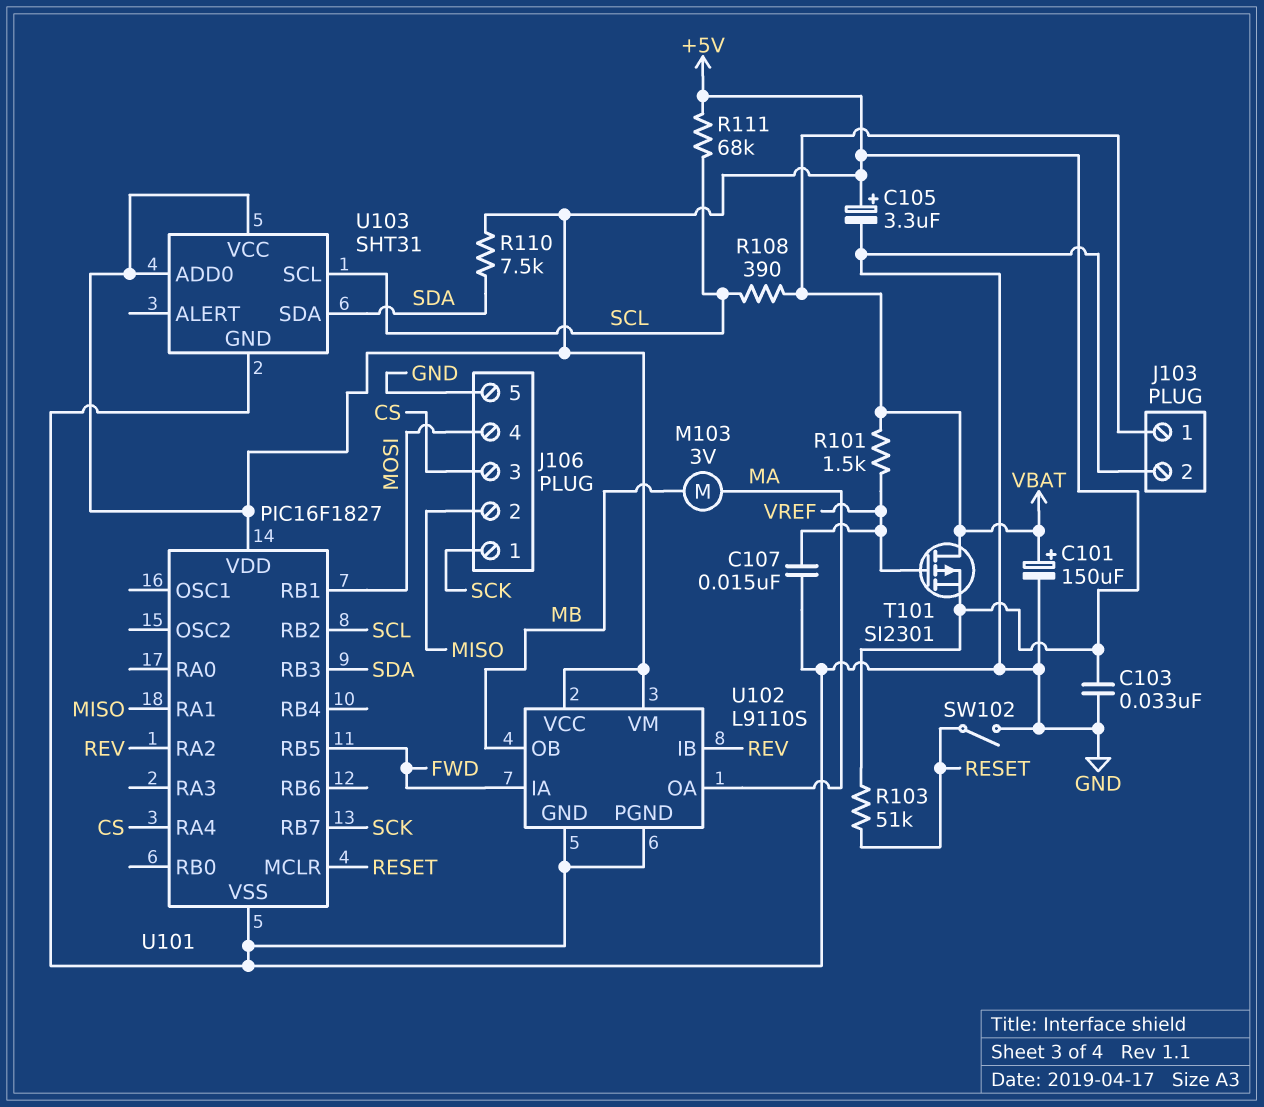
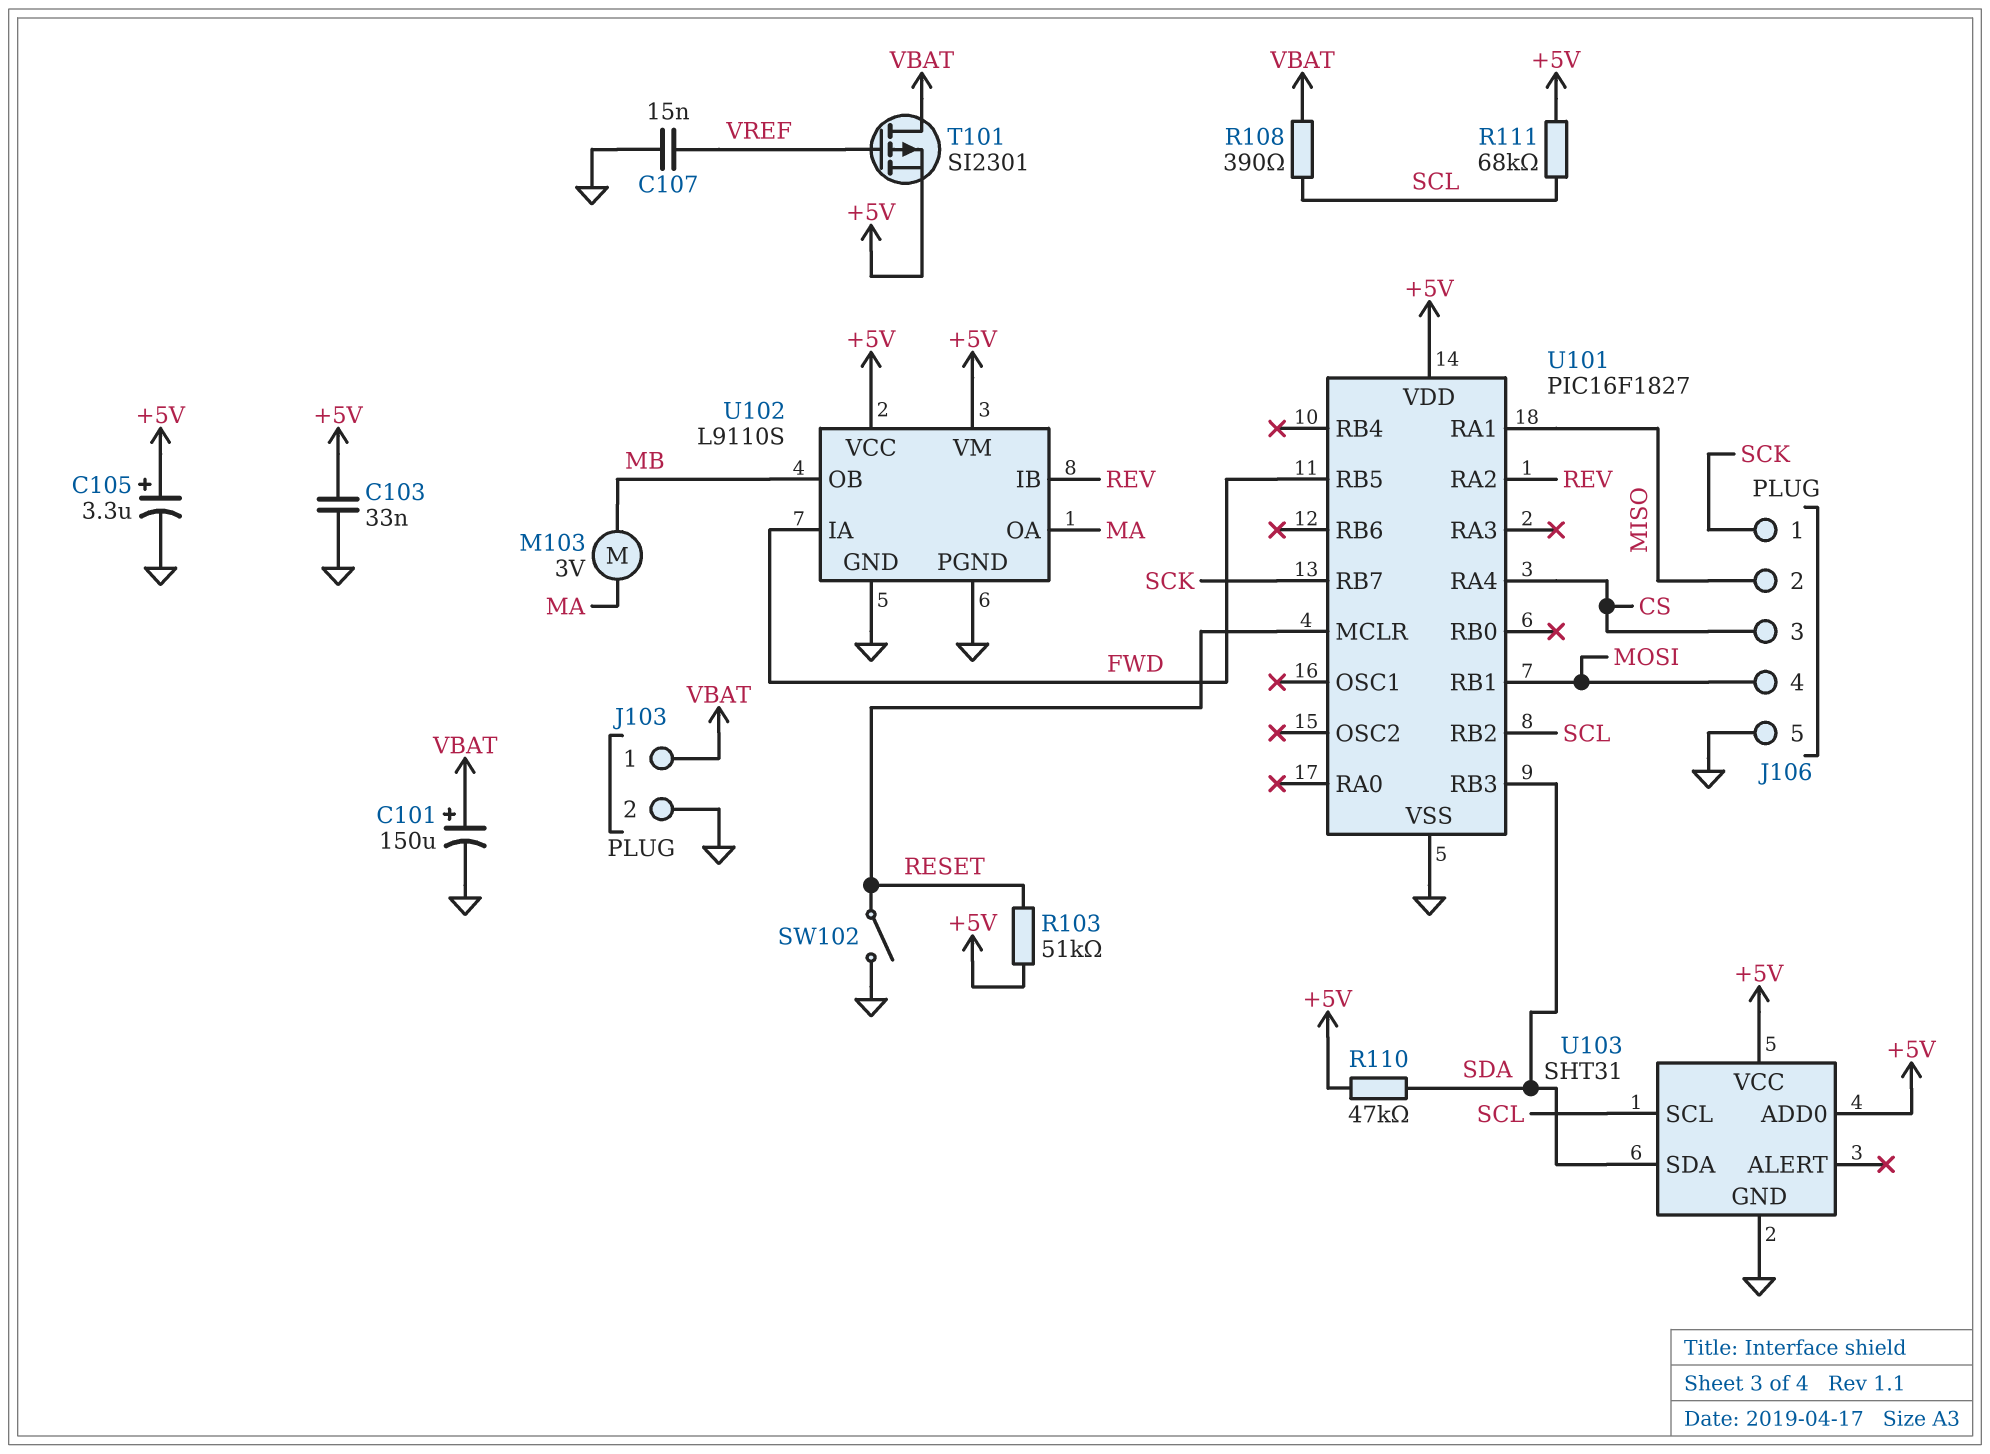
R101: 1.5k (VBAT, VREF) -> none
R110: 7.5k (+5V, SDA) -> 47k (+5V, SDA)

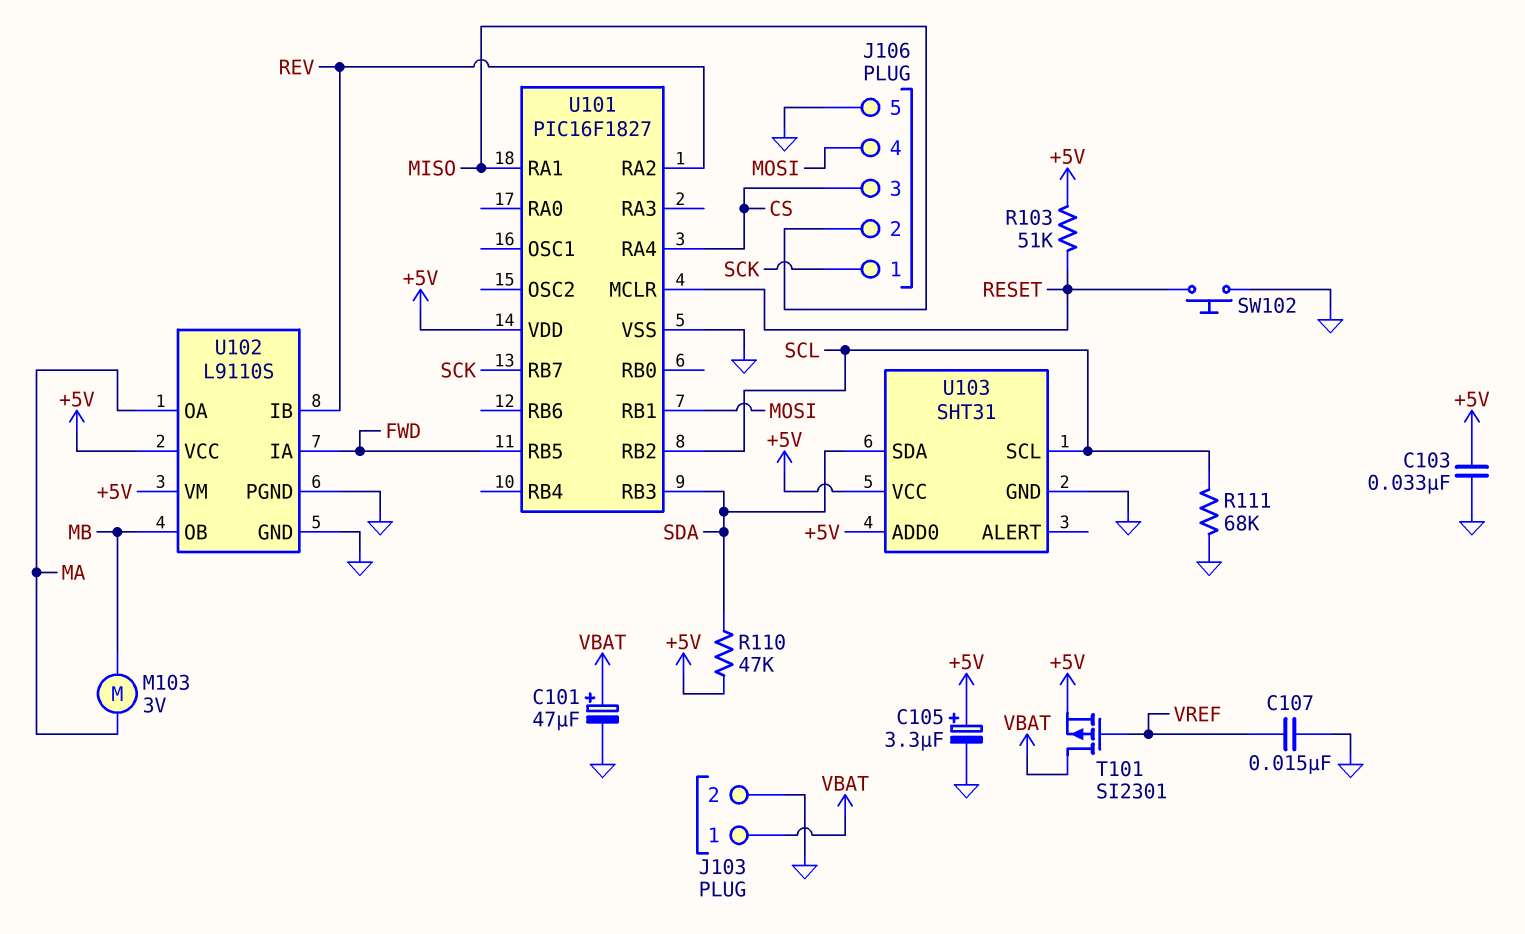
C101: 150uF (plus VBAT, minus GND) -> 47uF (plus VBAT, minus GND)
R108: 390 (SCL, VBAT) -> none
R111: 68k (+5V, SCL) -> 68k (GND, SCL)
SW102: switch (GND, RESET) -> button (GND, RESET)

